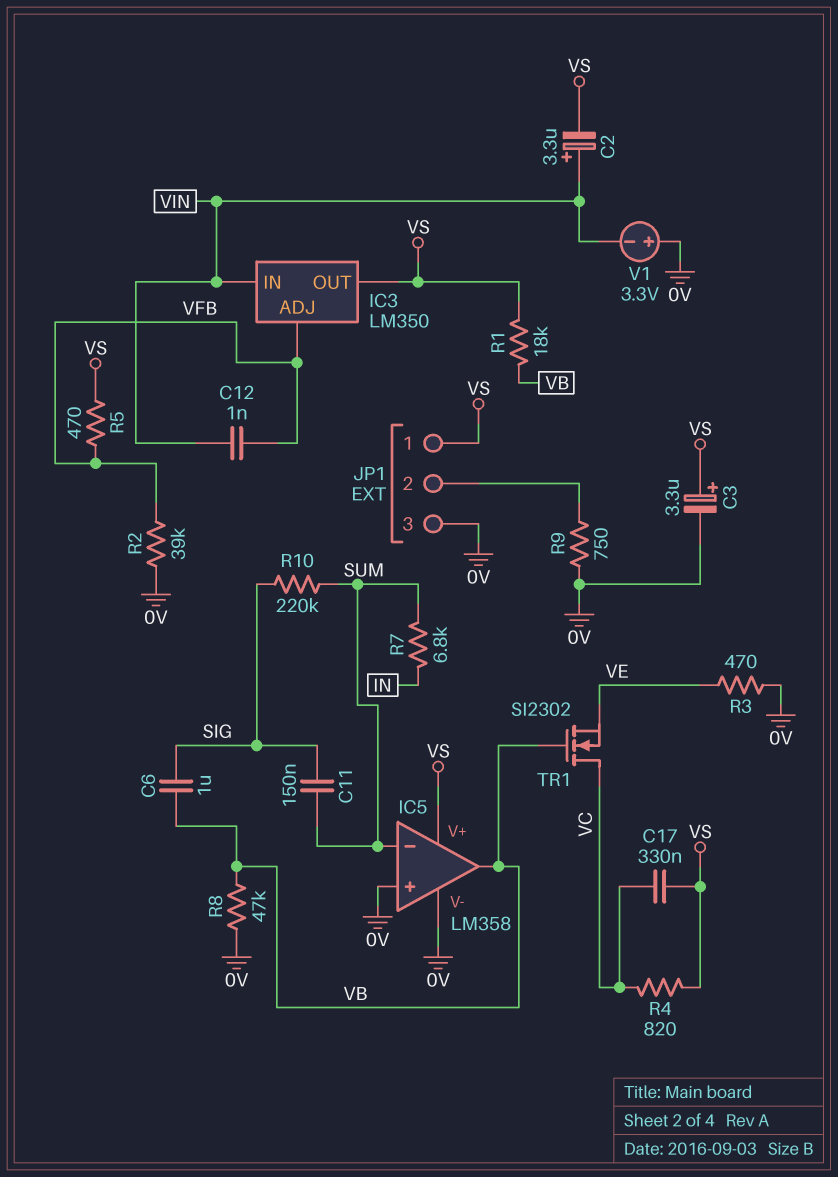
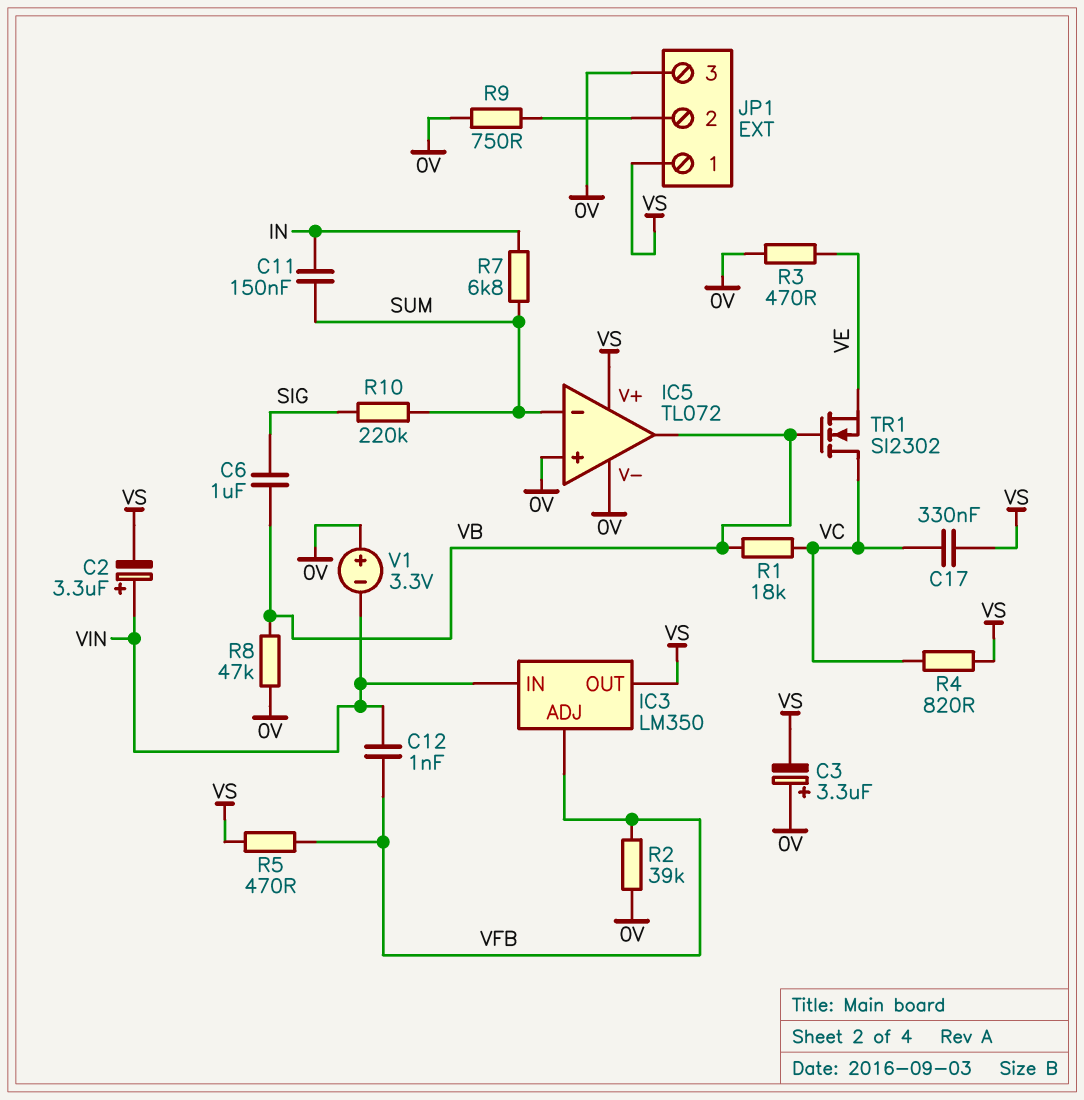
C3: 3.3uF (plus VS, minus 0V) -> 3.3uF (plus 0V, minus VS)
C11: 150nF (SIG, SUM) -> 150nF (IN, SUM)
IC5: LM358 -> TL072
R1: 18k (VB, VS) -> 18k (VB, VC)

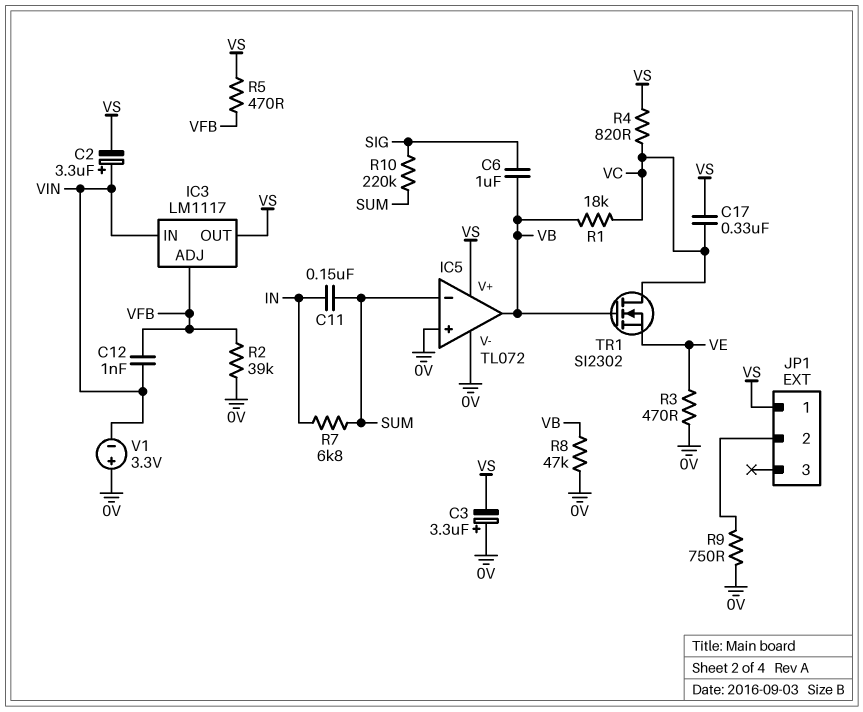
IC3: LM350 -> LM1117
JP1 pin 3: 0V -> none

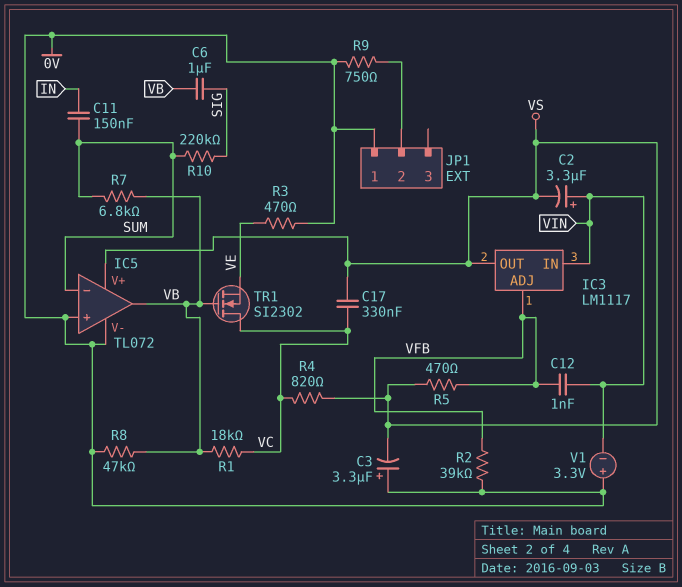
JP1 pin 1: VS -> 0V
R7: 6.8k (IN, SUM) -> 6.8k (SUM, VB)

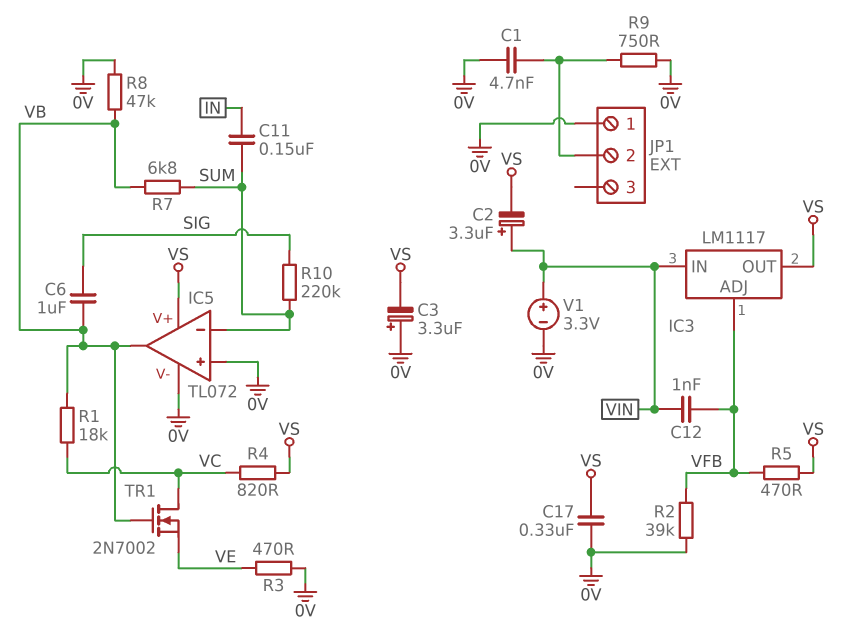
C1: none -> 4.7nF (0V, JP1/2)
C17: 330nF (VC, VS) -> 330nF (0V, VS)
TR1: NMOS SI2302 (G VB, D VC, S VE) -> NMOS 2N7002 (G VB, D VC, S VE)
V1: 3.3V (plus 0V, minus VIN) -> 3.3V (plus VIN, minus 0V)

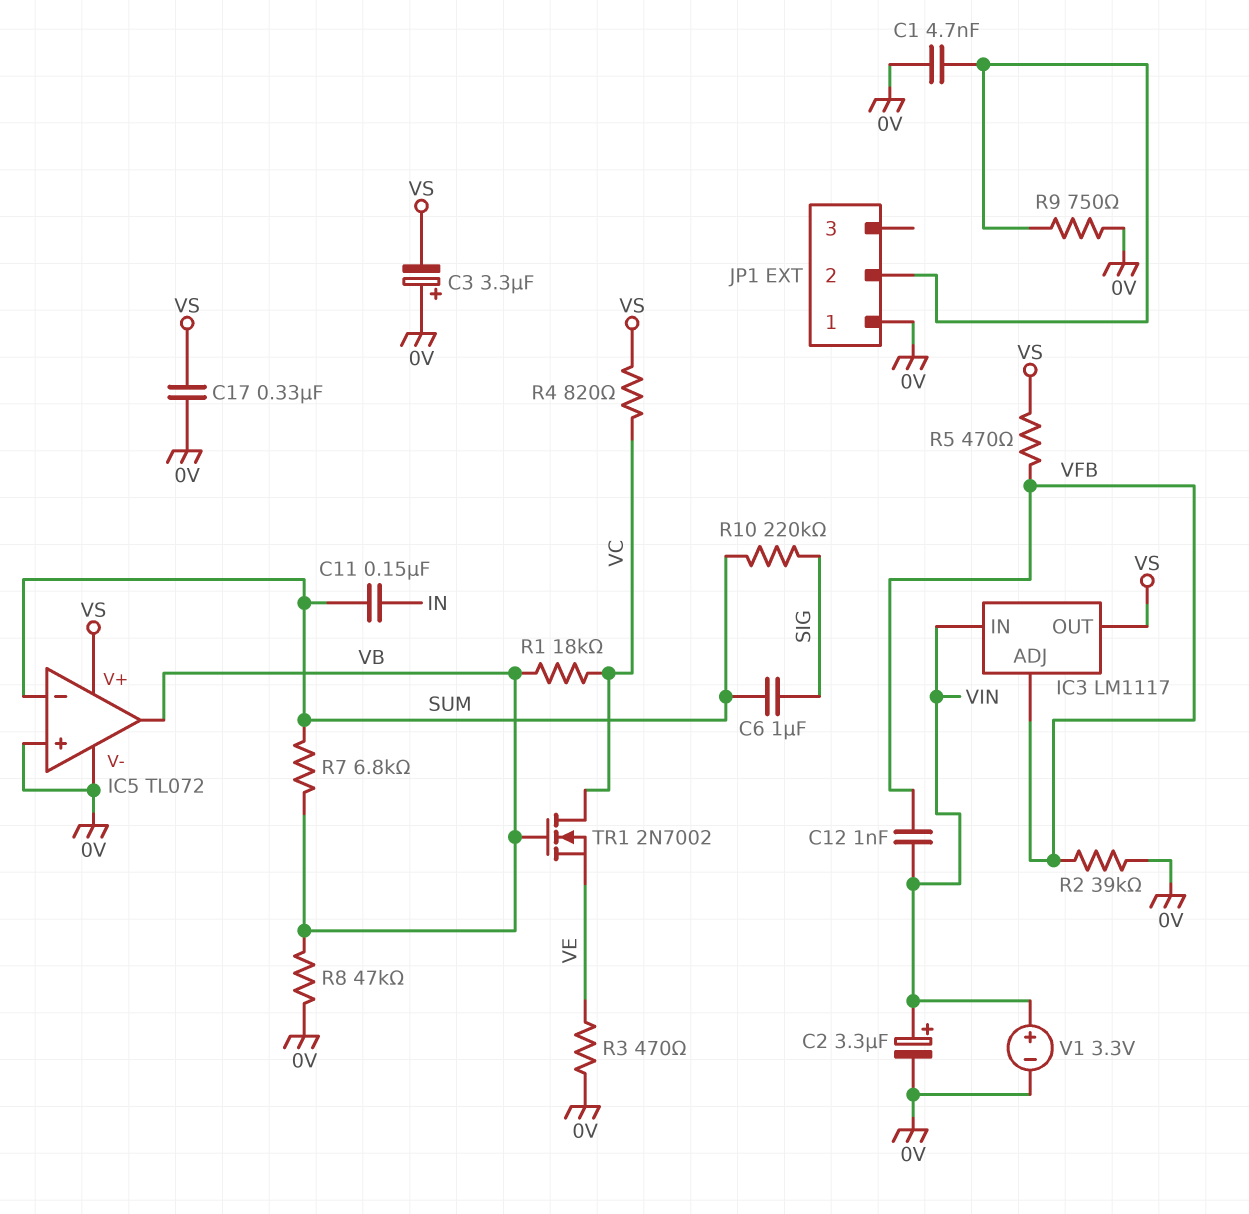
C2: 3.3uF (plus VIN, minus VS) -> 3.3uF (plus VIN, minus 0V)
C6: 1uF (SIG, VB) -> 1uF (SIG, SUM)

